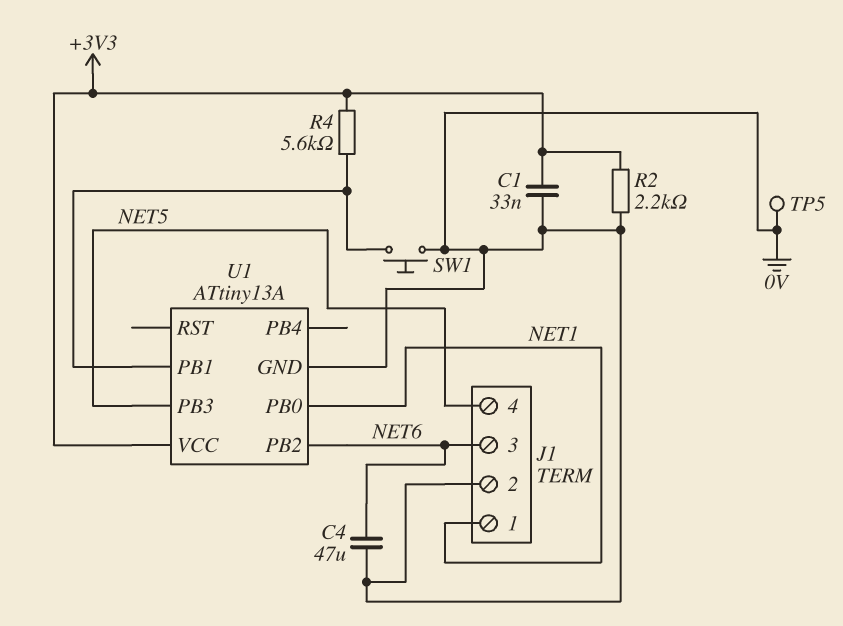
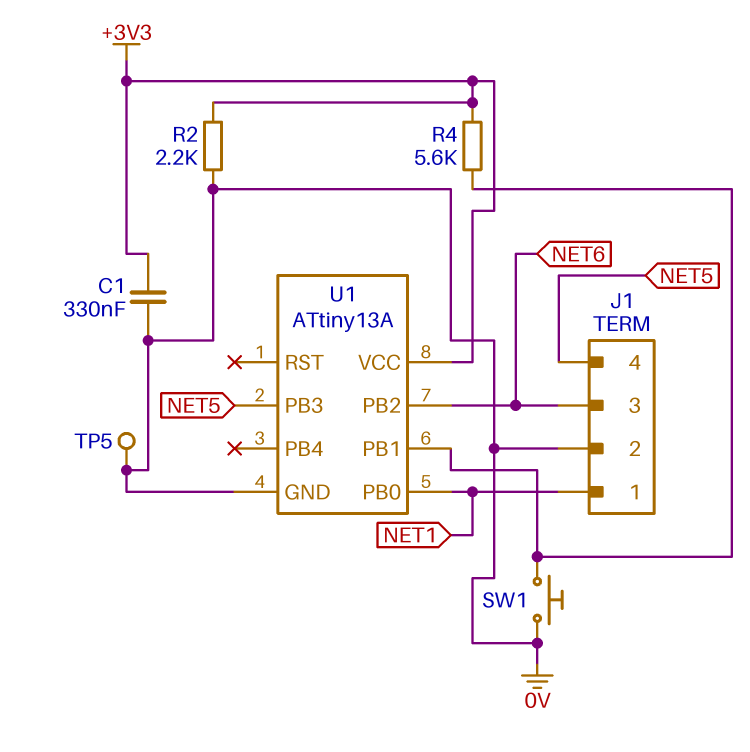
C1: 33nF (+3V3, 0V) -> 330nF (+3V3, 0V)
C4: 47uF (0V, NET6) -> none

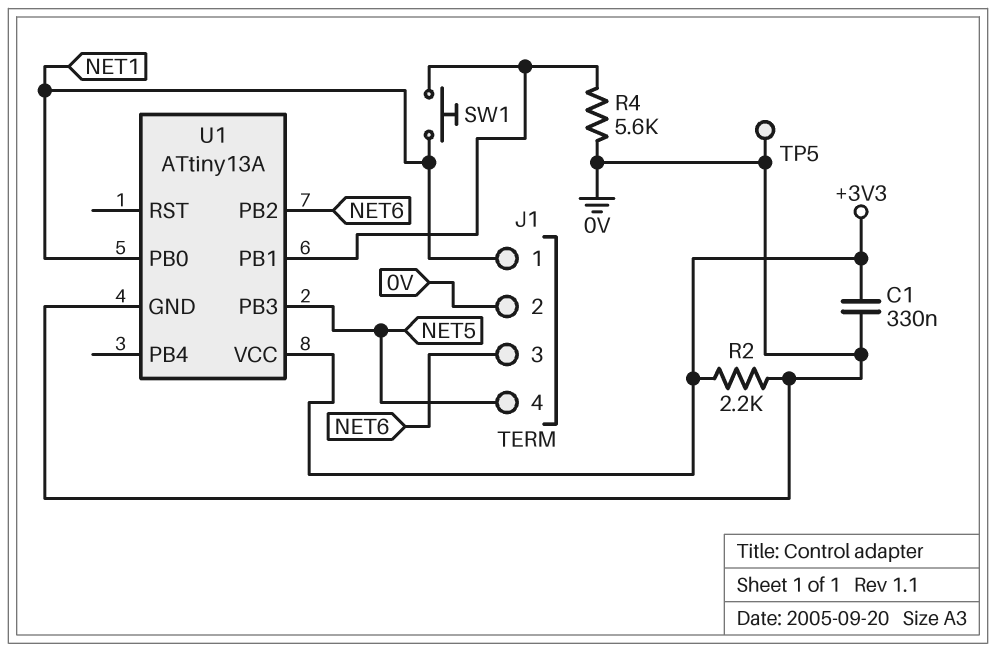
R4: 5.6k (+3V3, U1/PB1) -> 5.6k (0V, U1/PB1)
SW1: button (0V, U1/PB1) -> button (NET1, U1/PB1)

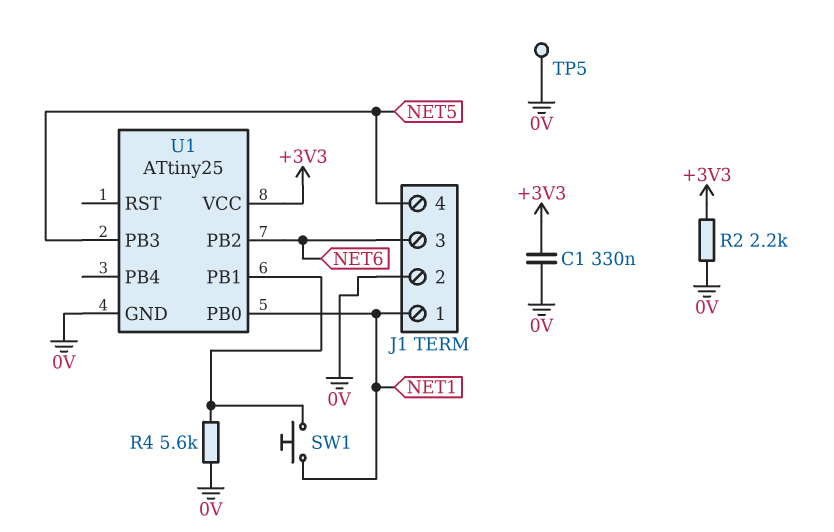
U1: ATtiny13A -> ATtiny25

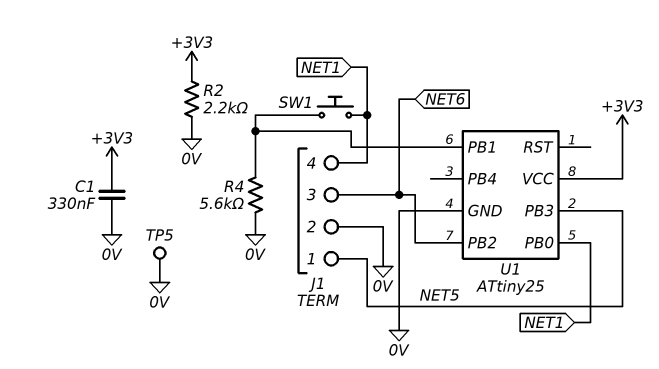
J1 pin 1: NET1 -> NET5
J1 pin 4: NET5 -> NET1

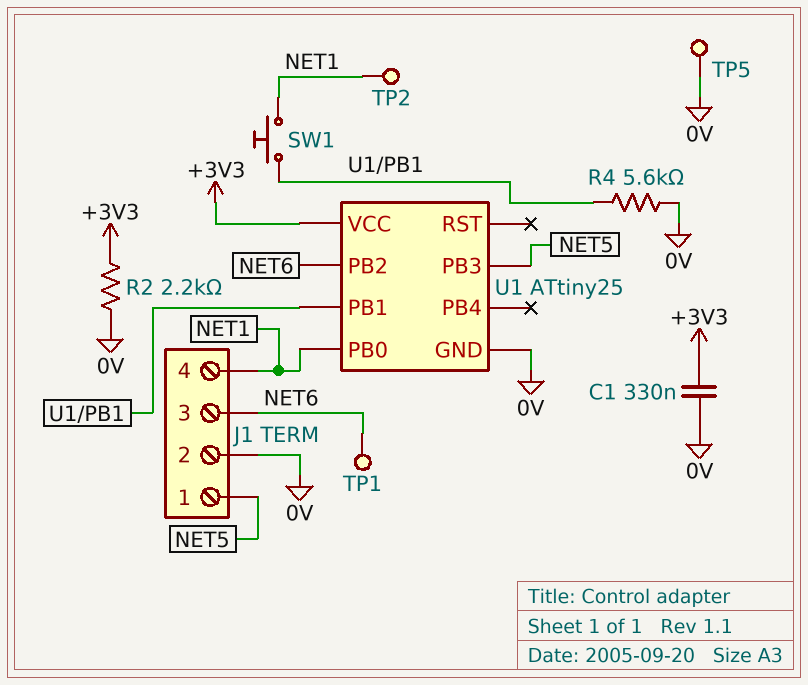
TP1: none -> test point (NET6)
TP2: none -> test point (NET1)

